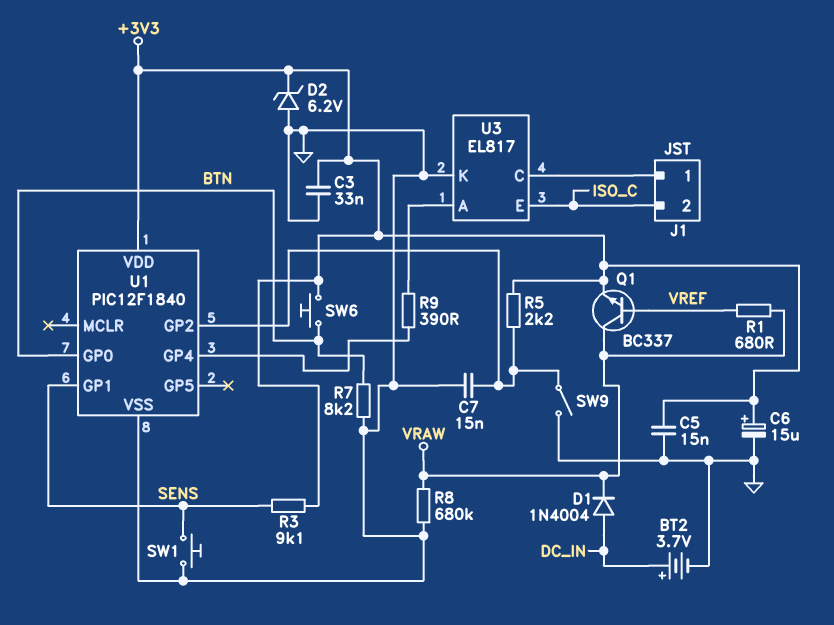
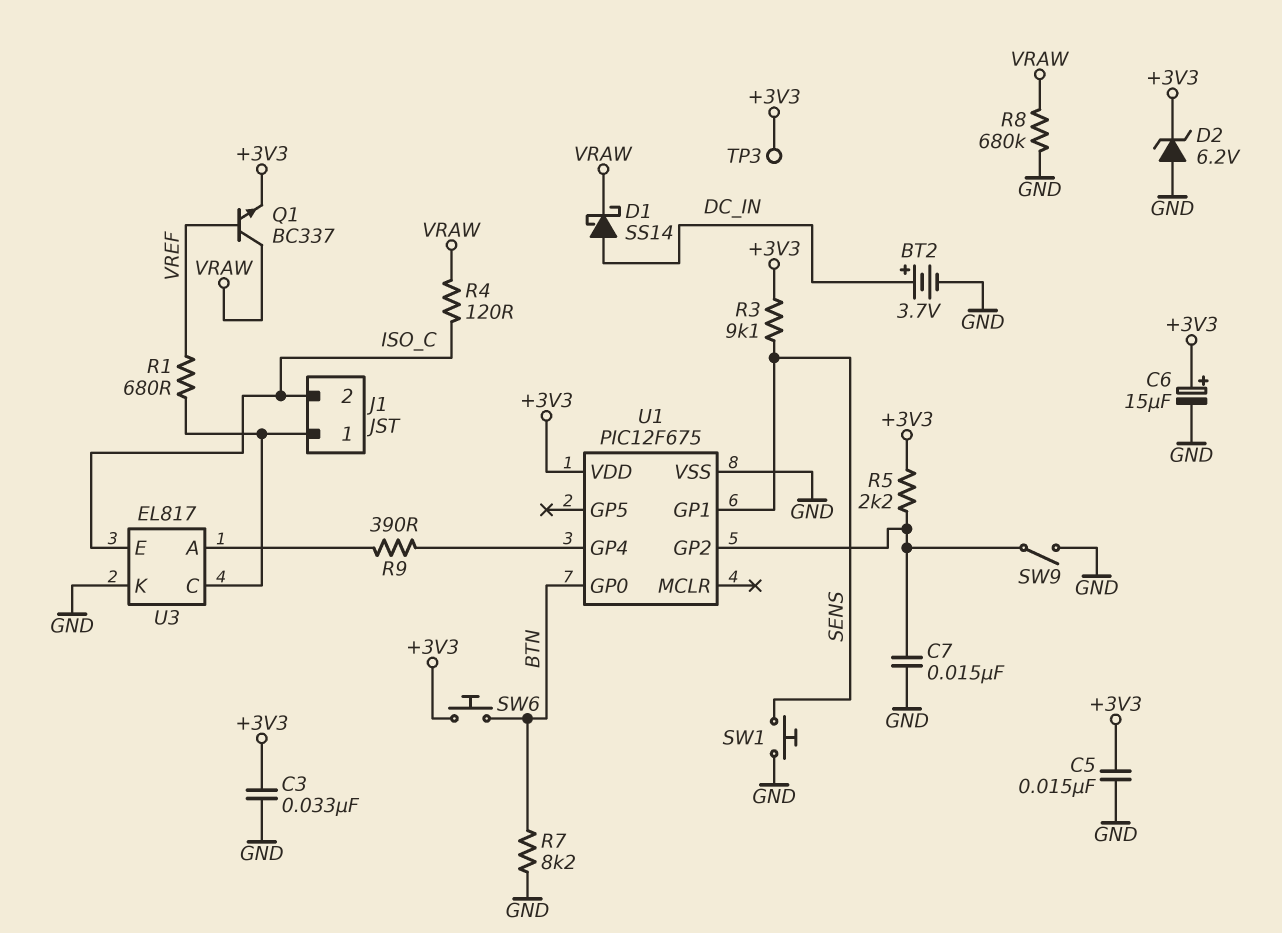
D1: diode 1N4004 (A DC_IN, K VRAW) -> schottky SS14 (A DC_IN, K VRAW)
R1: 680 (VRAW, VREF) -> 680 (J1/1, VREF)
R4: none -> 120 (ISO_C, VRAW)
TP3: none -> test point (+3V3)
U1: PIC12F1840 -> PIC12F675

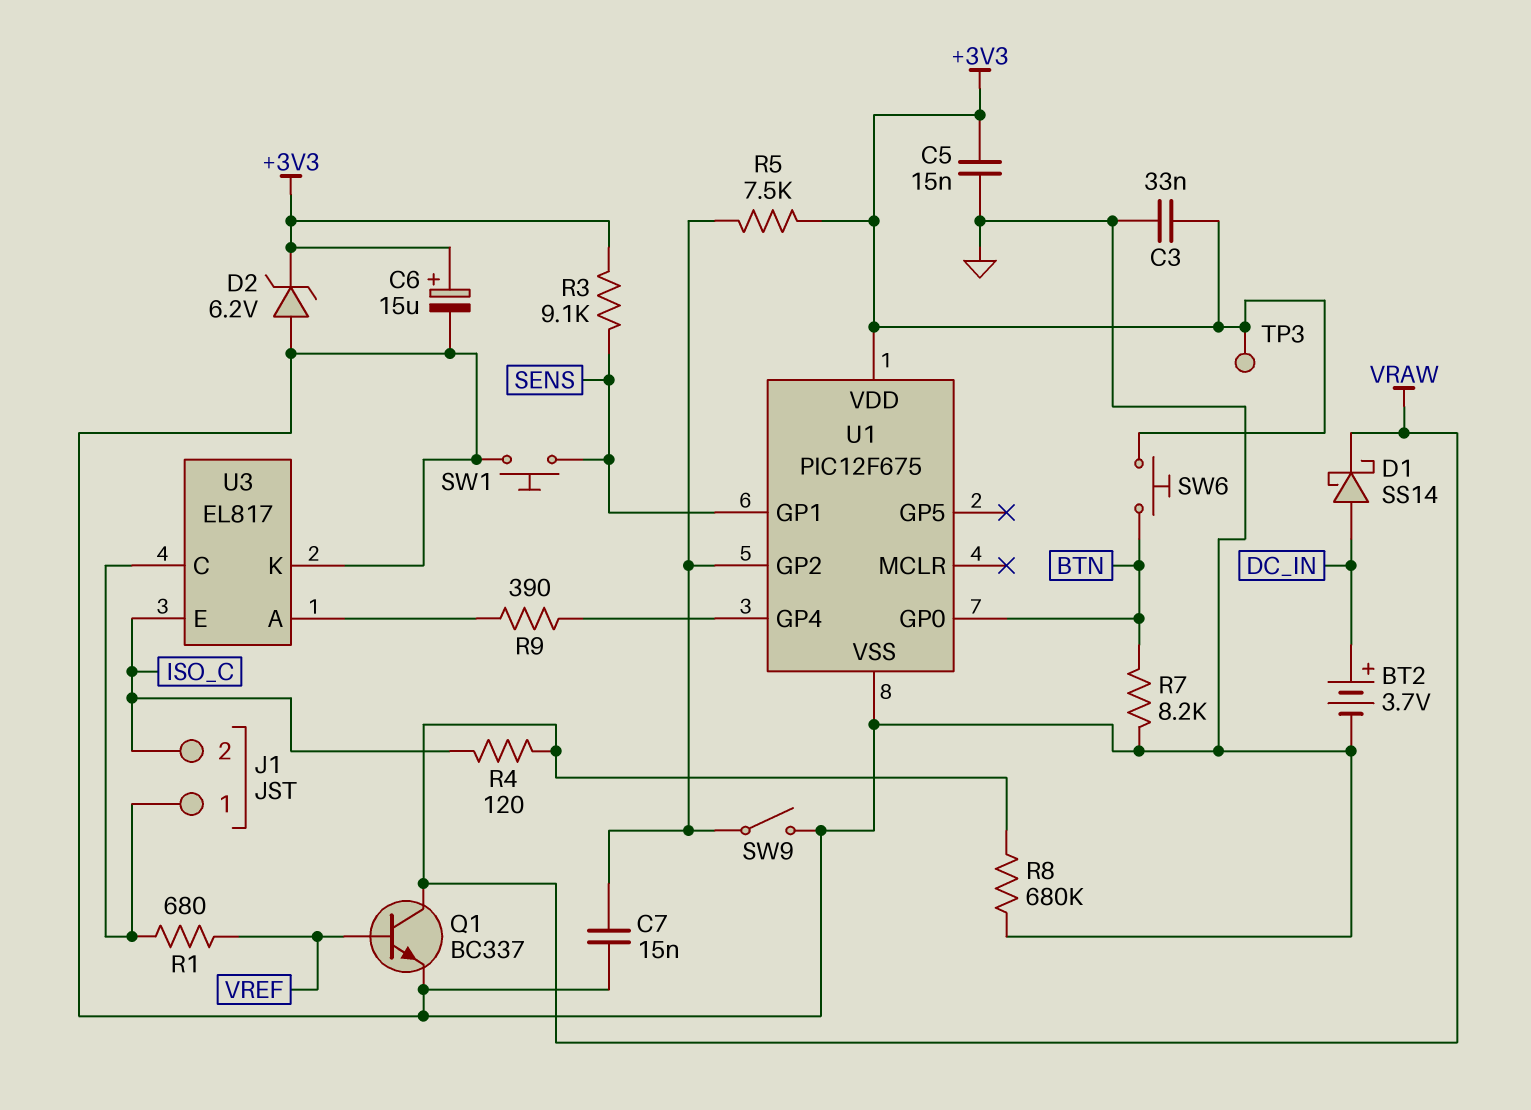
Q1: NPN BC337 (B VREF, C VRAW, E +3V3) -> NPN BC337 (B VREF, C VRAW, E GND)
R5: 2.2k (+3V3, U1/GP2) -> 7.5k (+3V3, U1/GP2)

